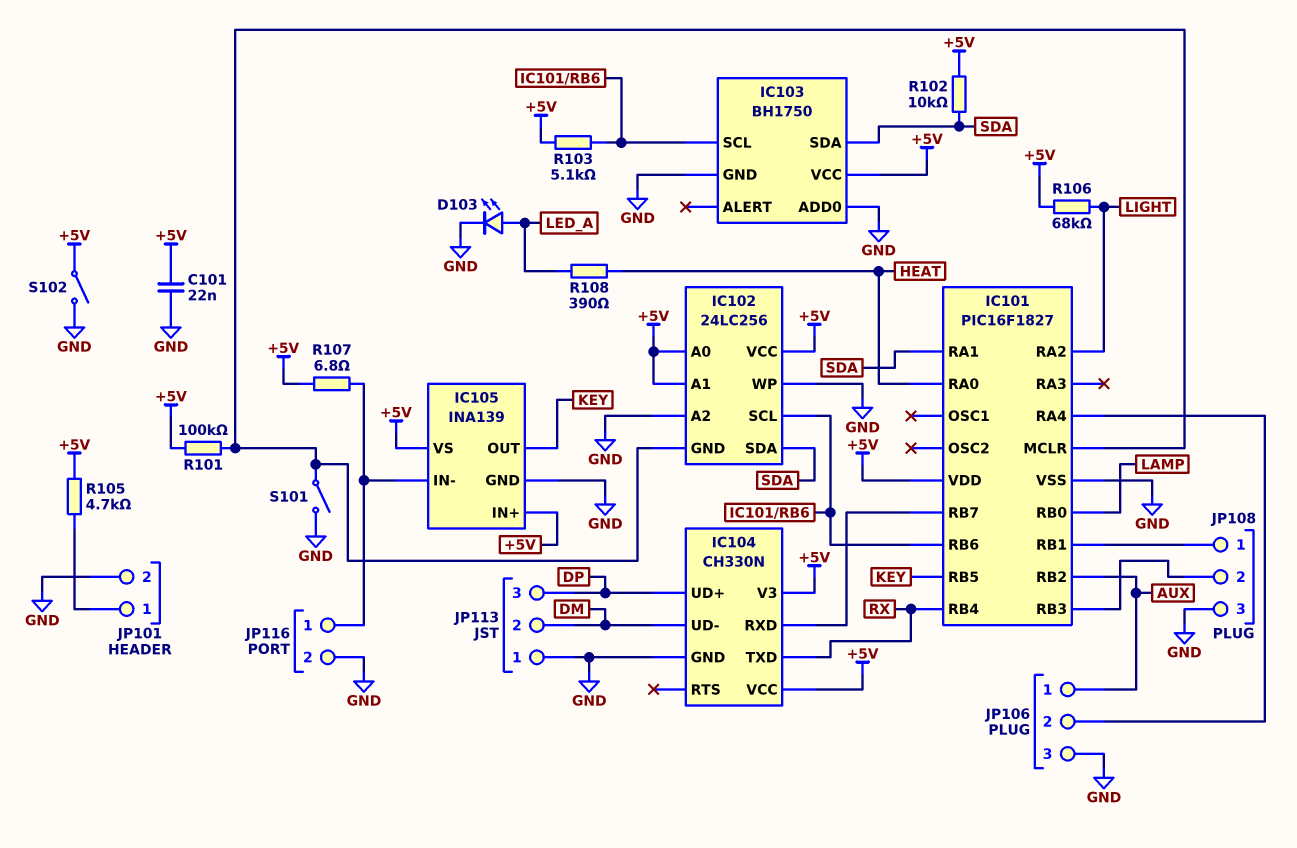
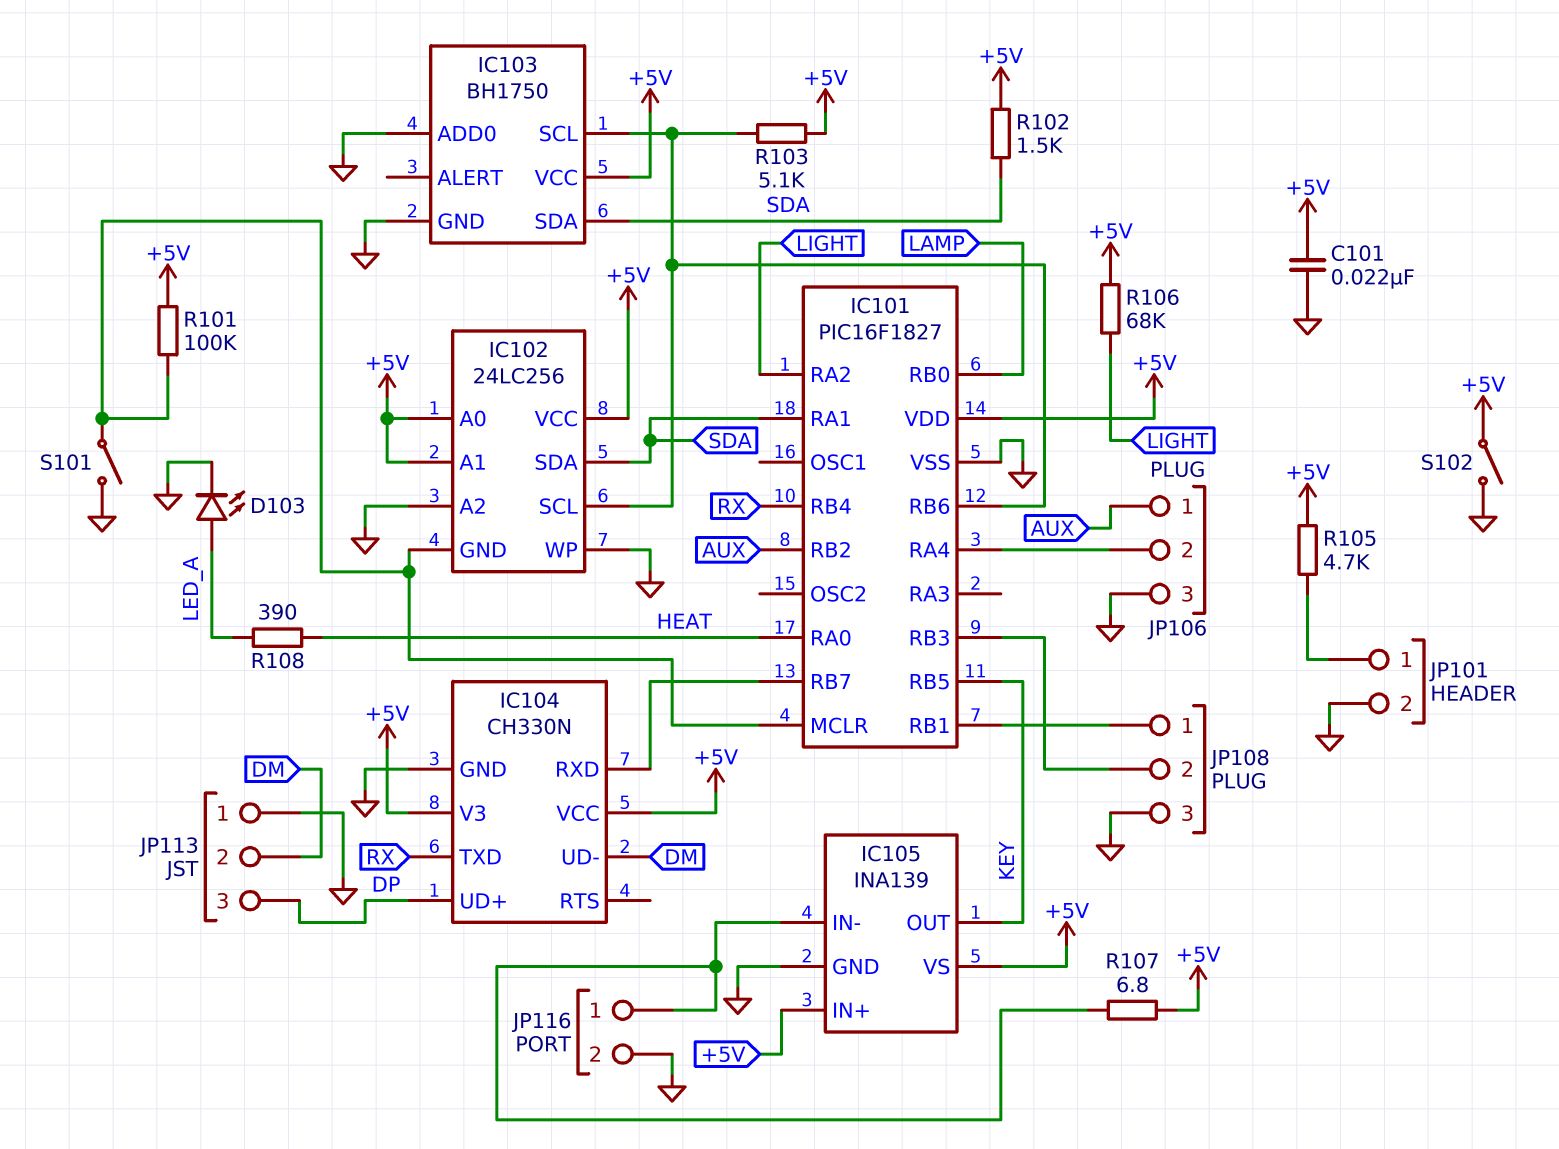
R102: 10k (+5V, SDA) -> 1.5k (+5V, SDA)

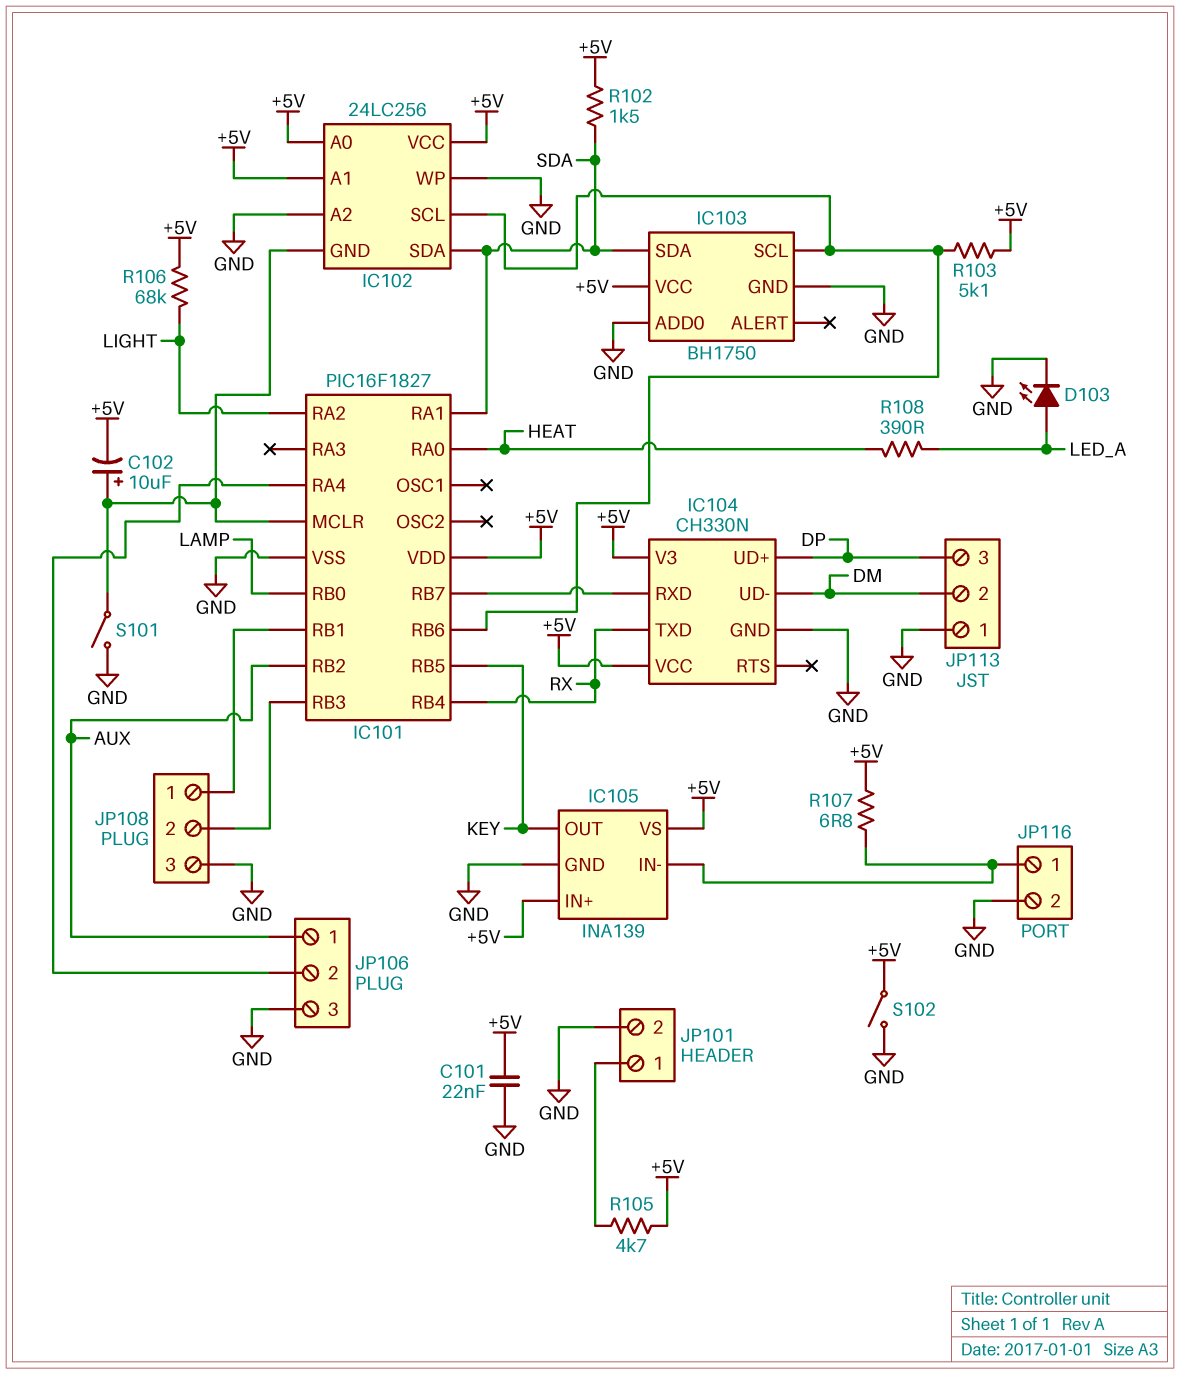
C102: none -> 10uF (plus IC101/MCLR, minus +5V)
R101: 100k (+5V, IC101/MCLR) -> none

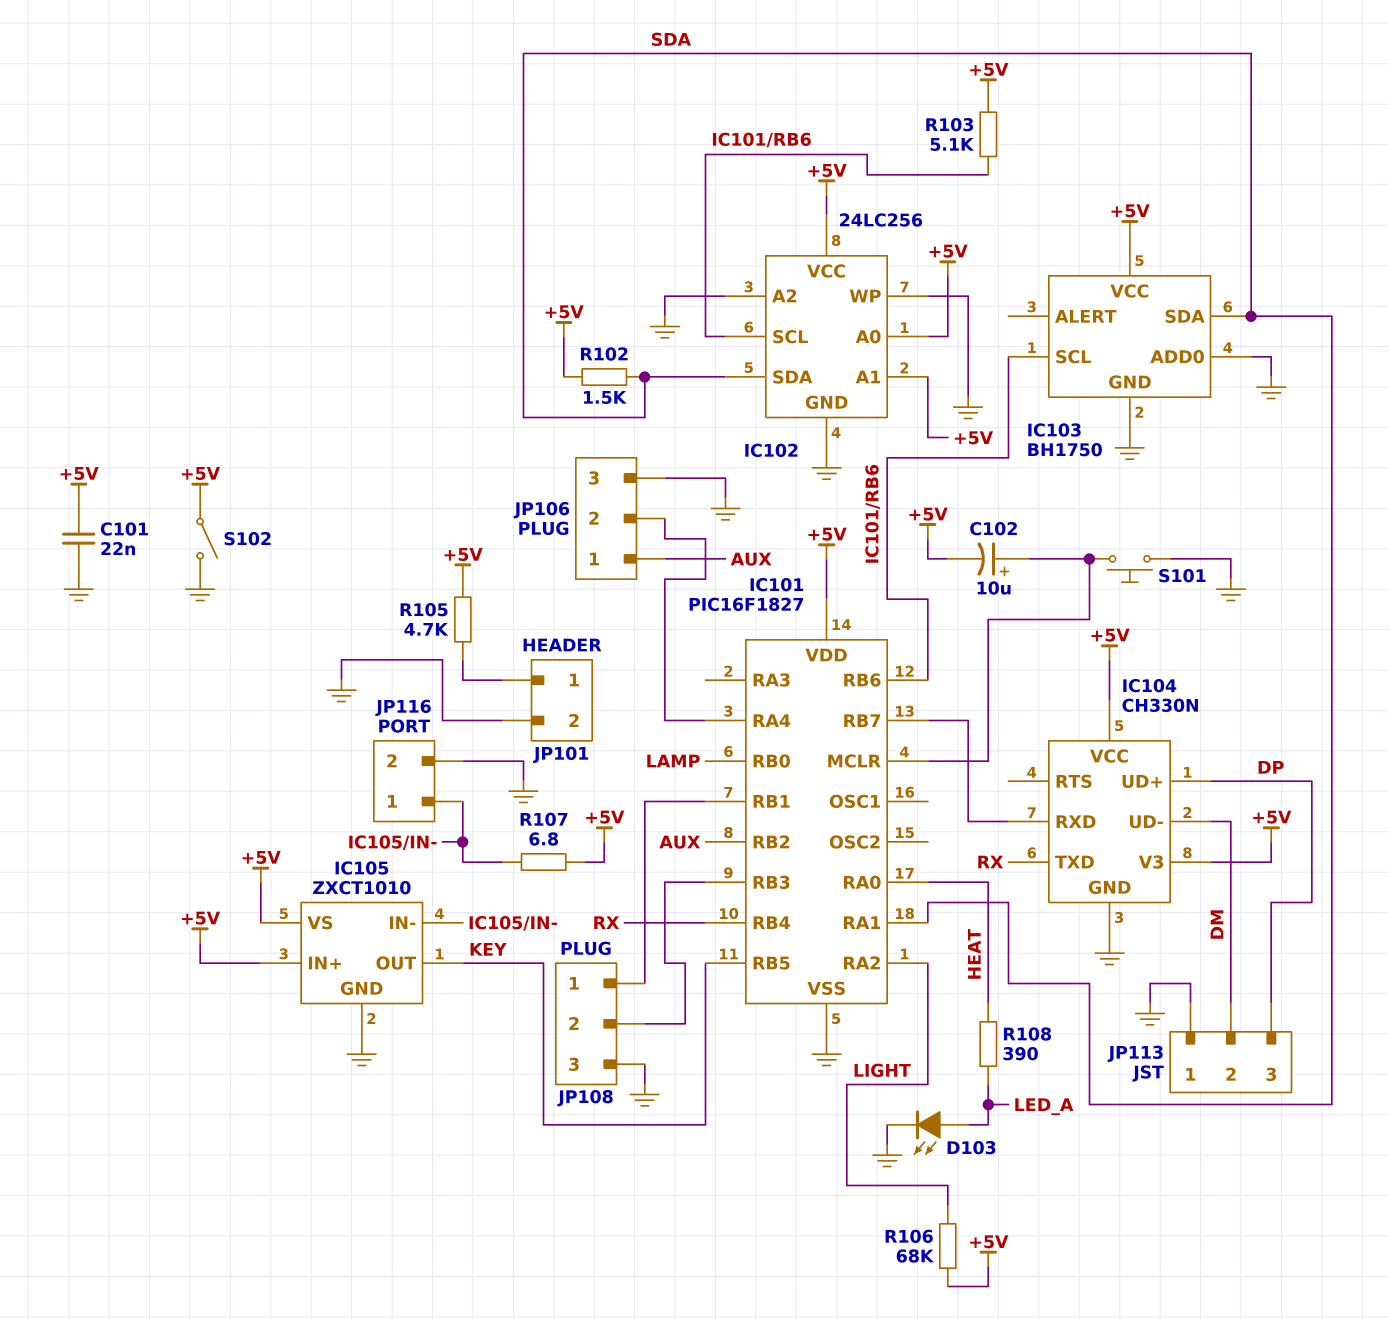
IC102 pin GND: IC101/MCLR -> GND
IC105: INA139 -> ZXCT1010
S101: switch (GND, IC101/MCLR) -> button (GND, IC101/MCLR)

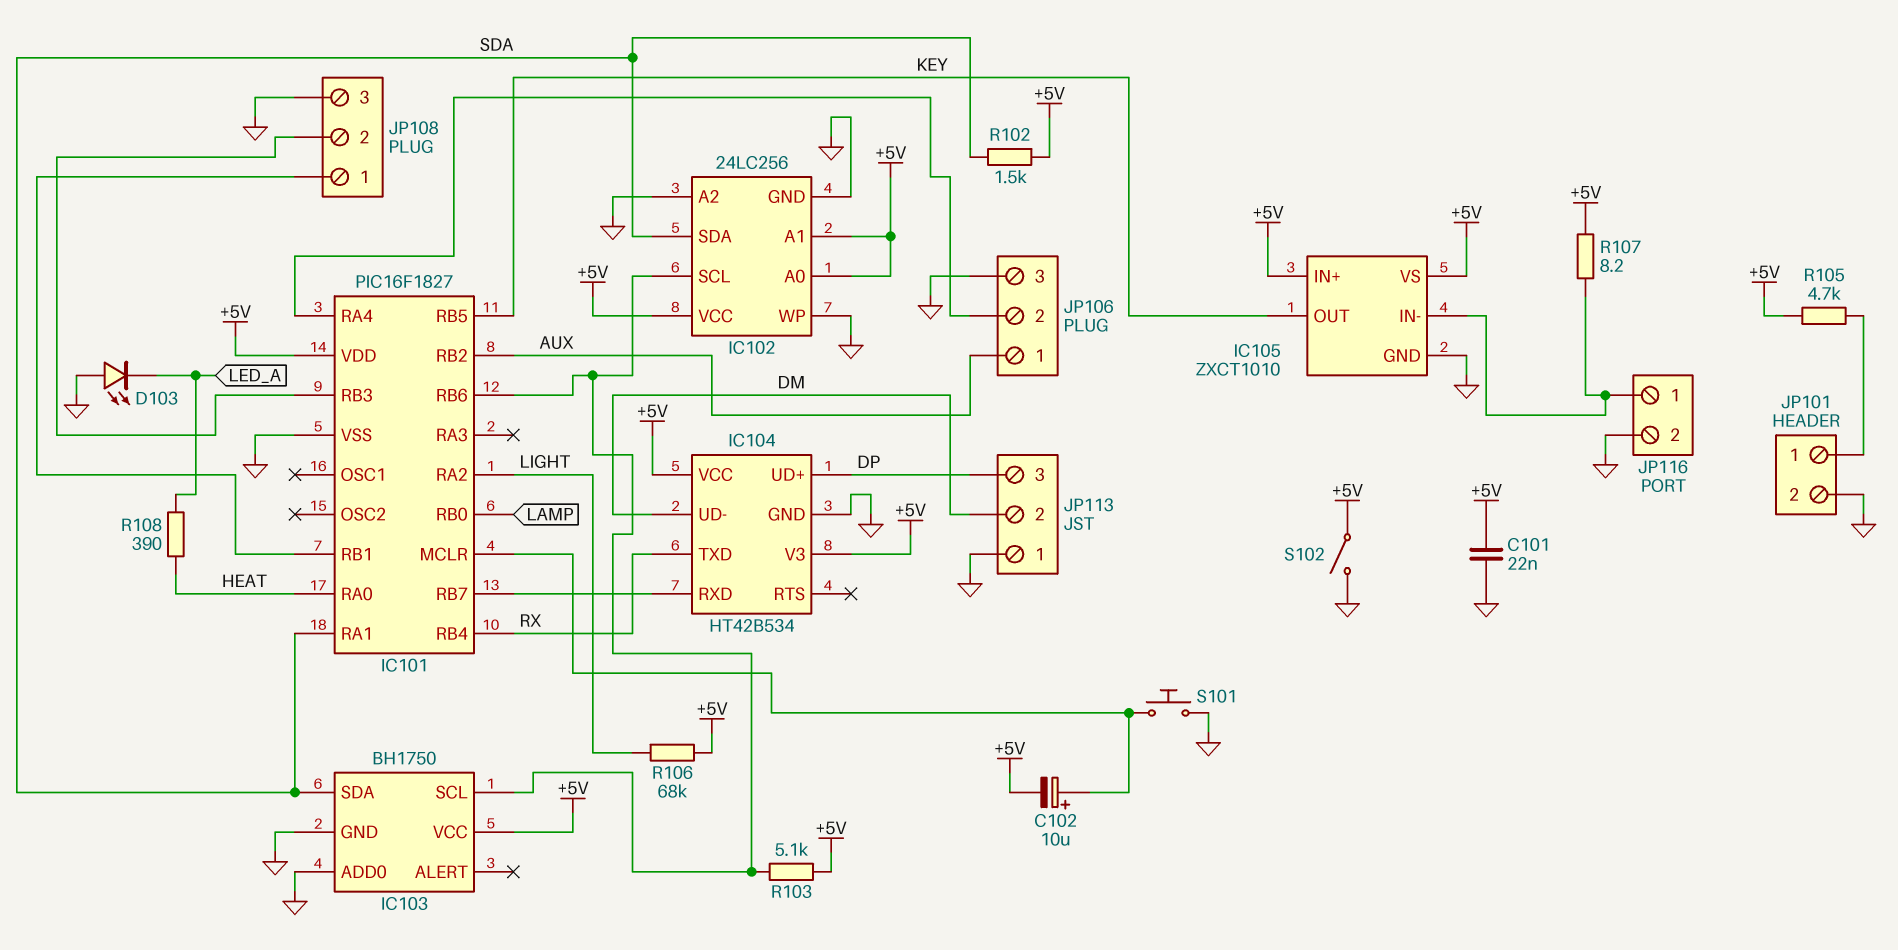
D103: LED (A LED_A, K GND) -> LED (A GND, K LED_A)
IC104: CH330N -> HT42B534
R107: 6.8 (+5V, IC105/IN-) -> 8.2 (+5V, IC105/IN-)

